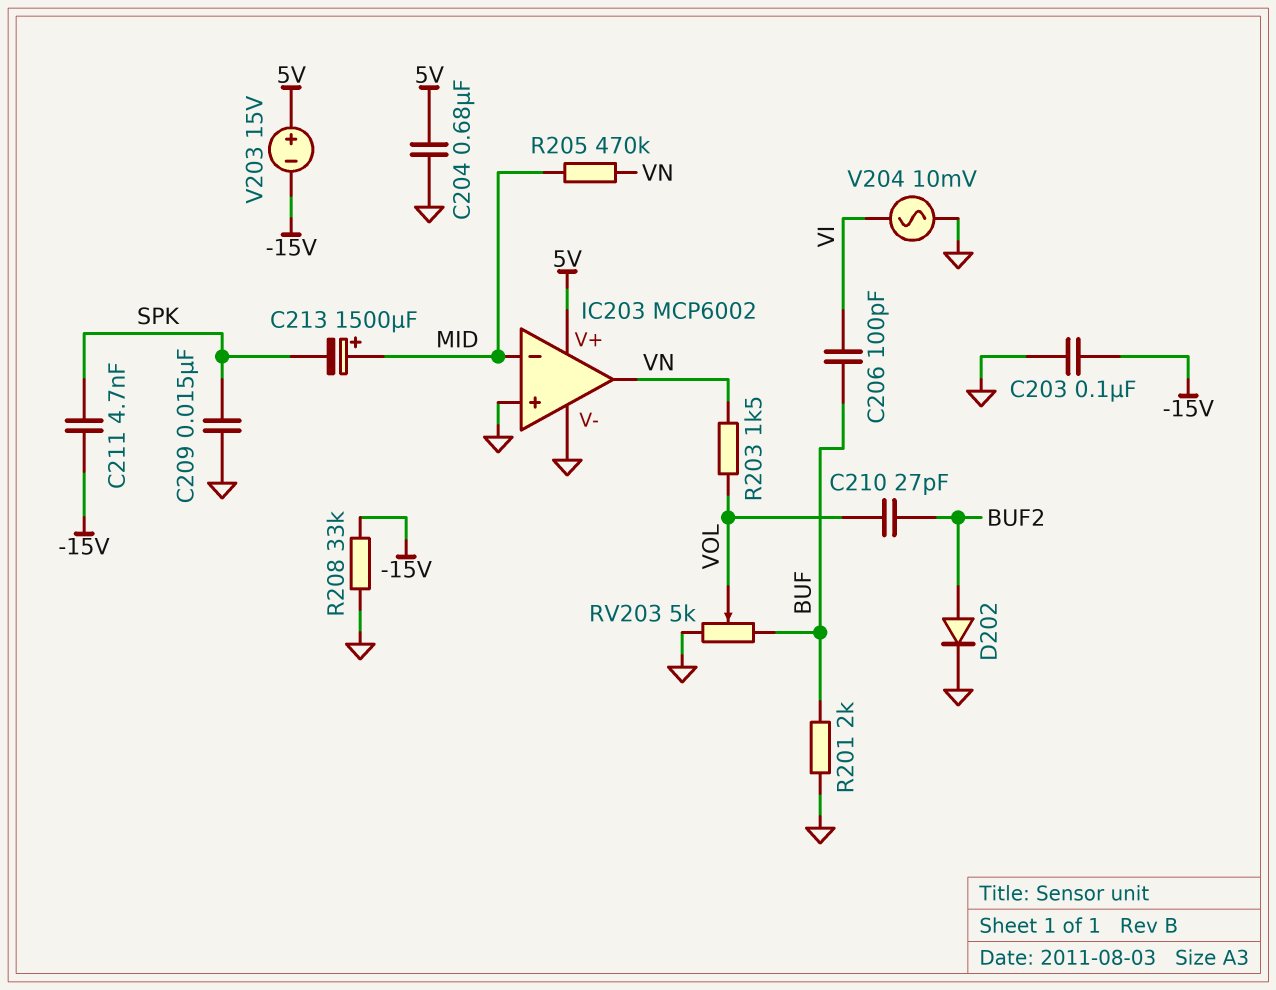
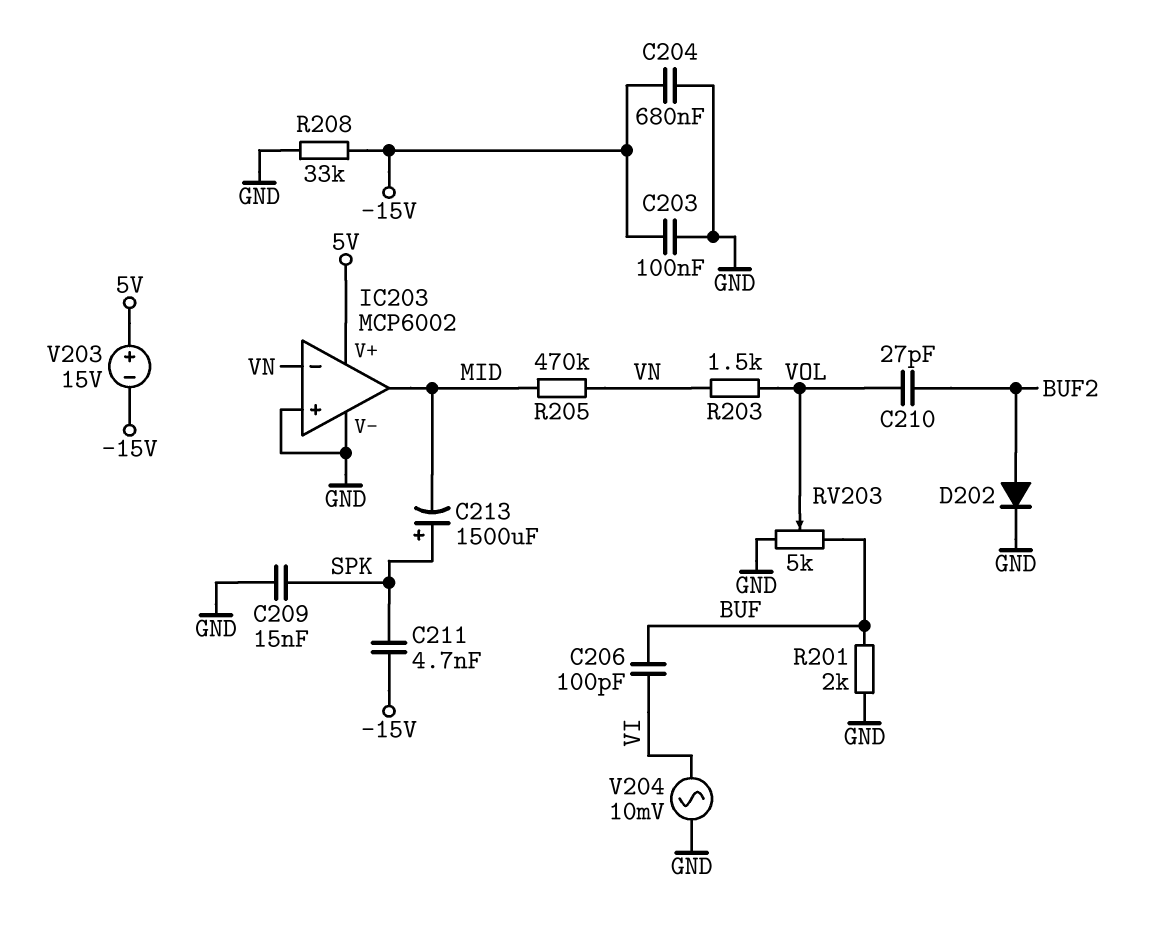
C204: 680nF (5V, GND) -> 680nF (-15V, GND)
C213: 1500uF (plus MID, minus SPK) -> 1500uF (plus SPK, minus MID)
IC203 pin in-: MID -> VN
IC203 pin out: VN -> MID

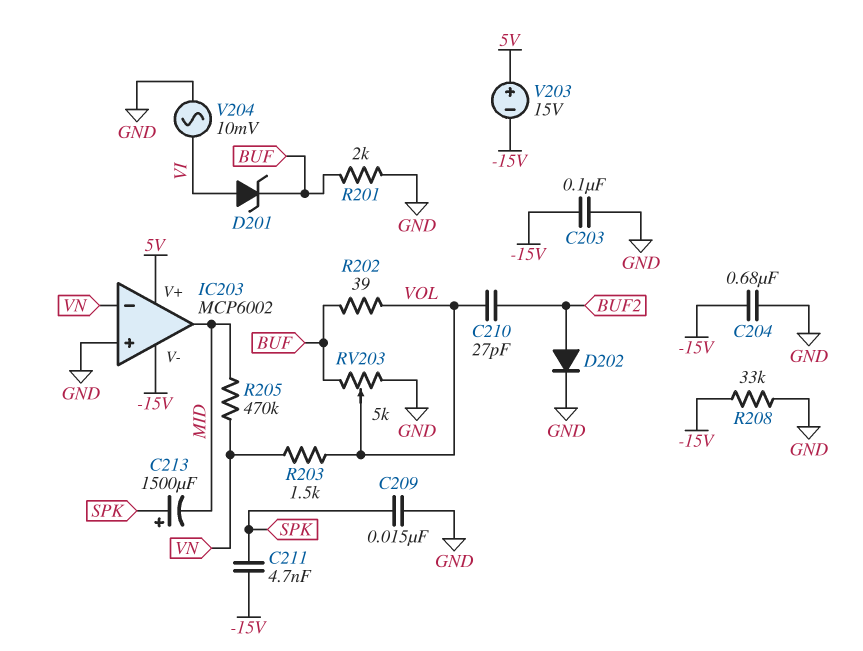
C206: 100pF (BUF, VI) -> none
D201: none -> zener (A VI, K BUF)
IC203 pin V-: GND -> -15V
R202: none -> 39 (BUF, VOL)

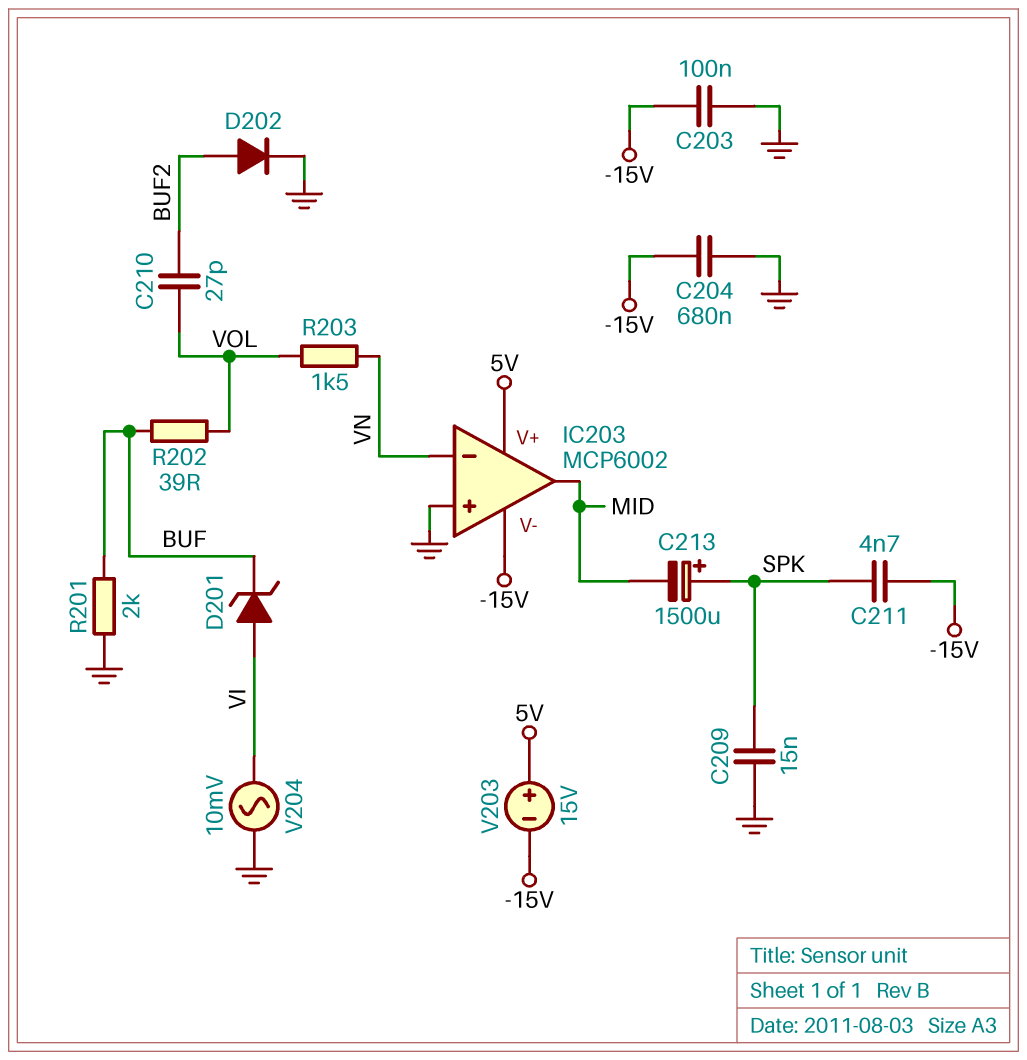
R205: 470k (MID, VN) -> none
R208: 33k (-15V, GND) -> none
RV203: 5k (BUF, GND, wiper VOL) -> none

